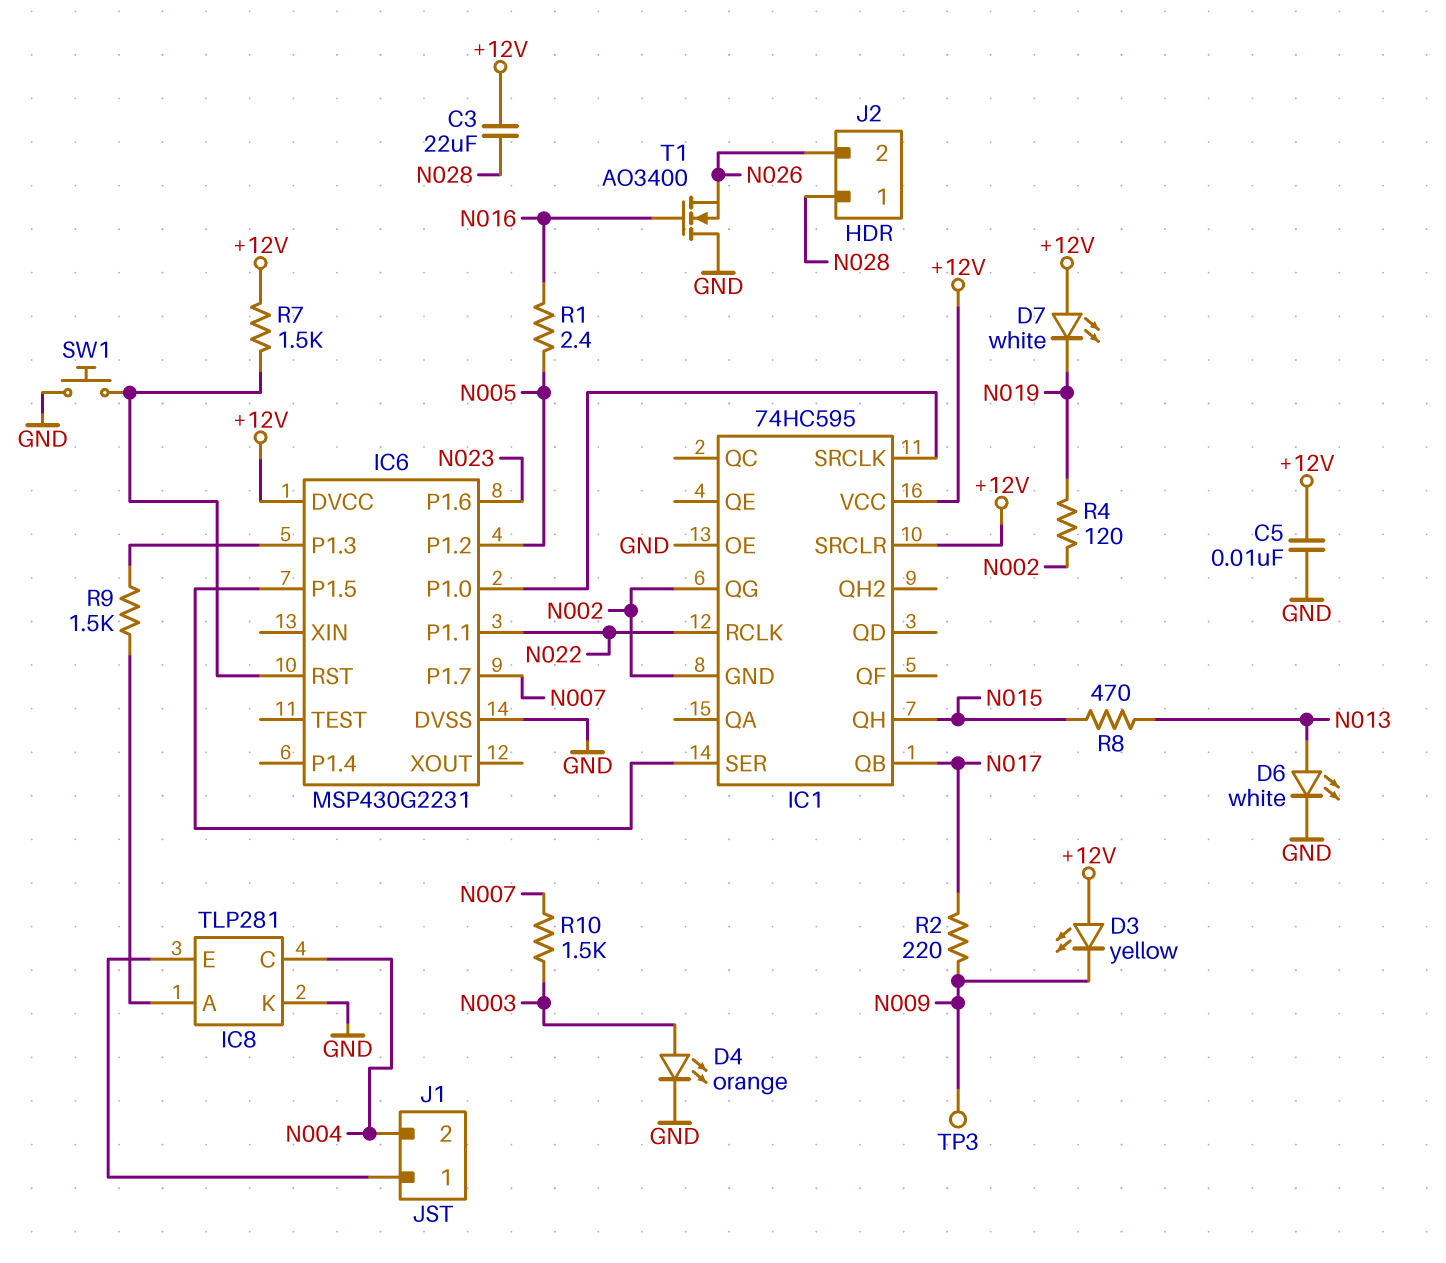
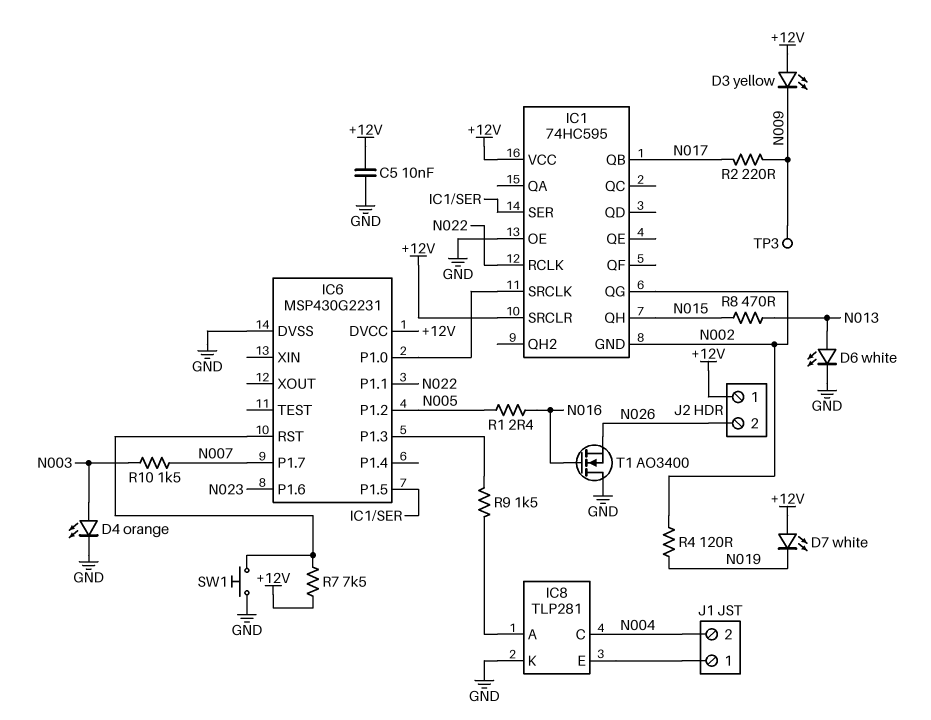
C3: 22uF (+12V, N028) -> none
J2 pin 1: N028 -> +12V
R7: 1.5k (+12V, IC6/RST) -> 7.5k (+12V, IC6/RST)

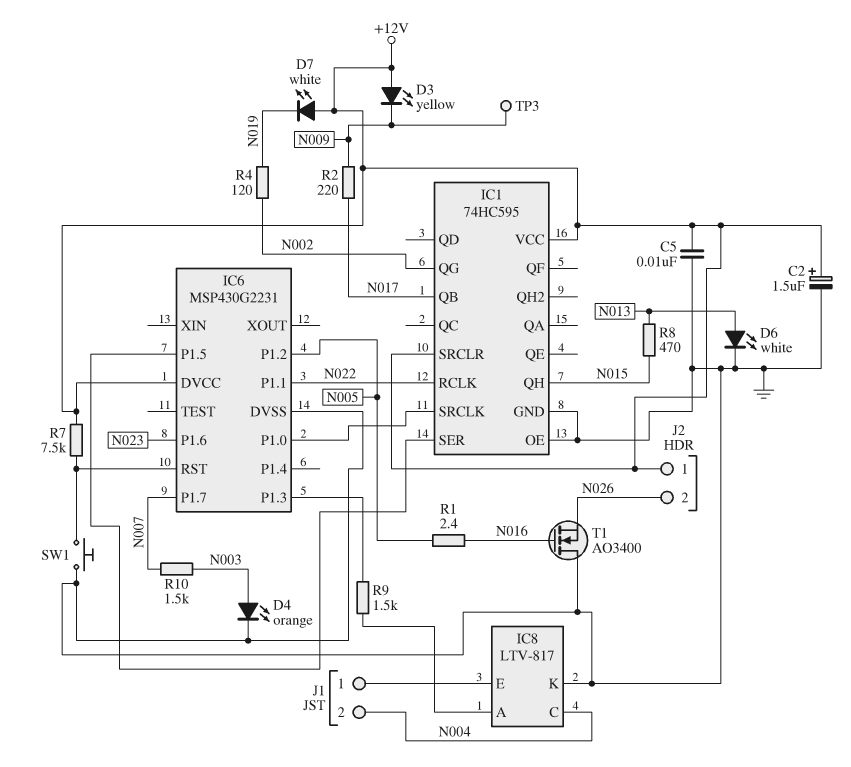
C2: none -> 1.5uF (plus +12V, minus GND)
IC1 pin GND: N002 -> GND
IC8: TLP281 -> LTV-817

